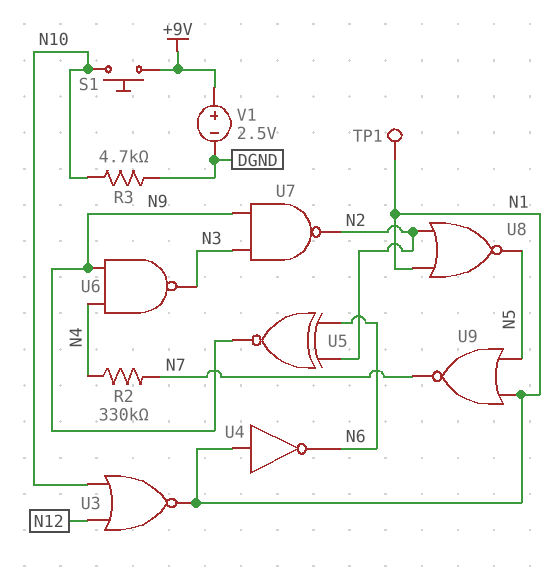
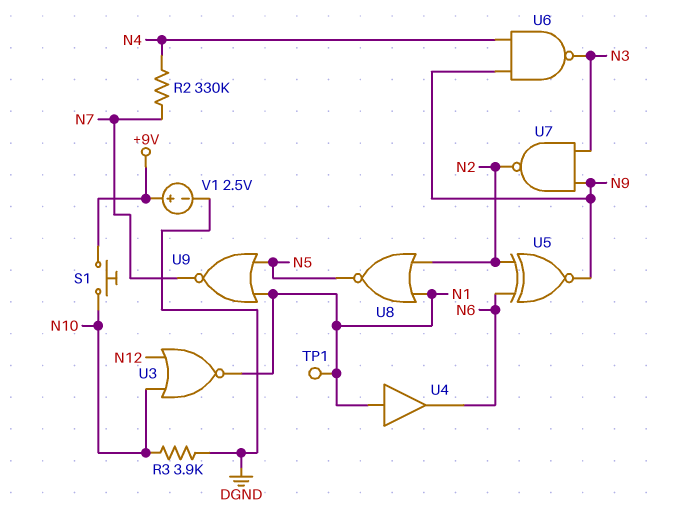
R3: 4.7k (DGND, N10) -> 3.9k (DGND, N10)
U4: NOT (in N1, out N6) -> buffer (in N1, out N6)

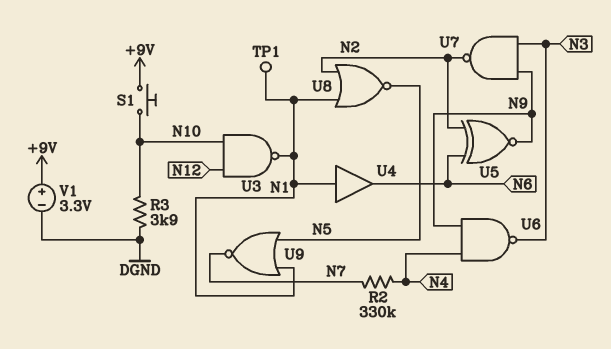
U3: NOR (in N10, in N12, out N1) -> NAND (in N10, in N12, out N1)
V1: 2.5V (plus +9V, minus DGND) -> 3.3V (plus +9V, minus DGND)

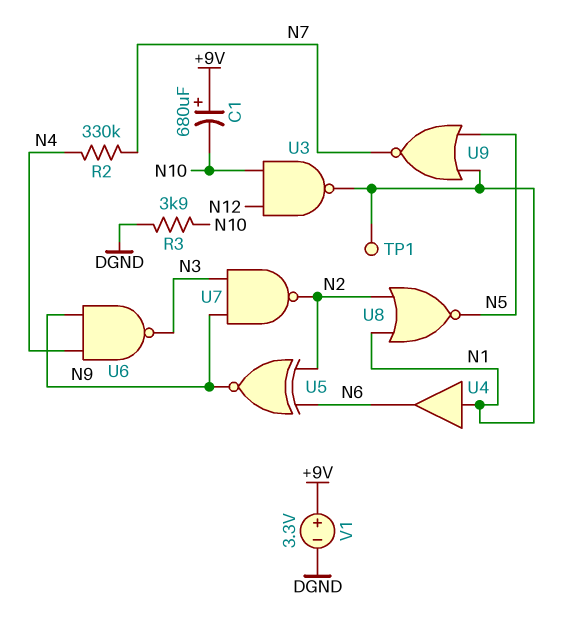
C1: none -> 680uF (plus +9V, minus N10)
S1: button (+9V, N10) -> none

